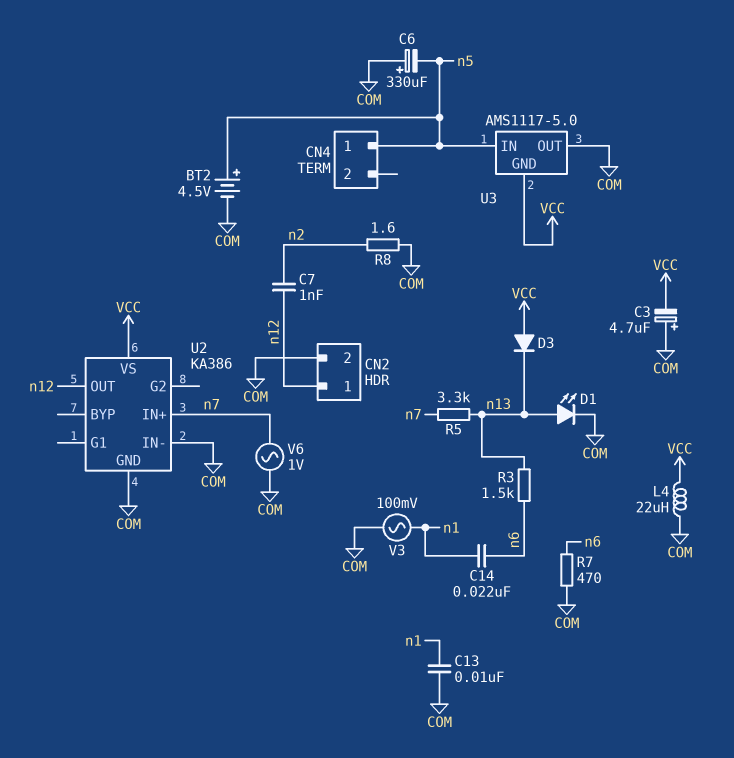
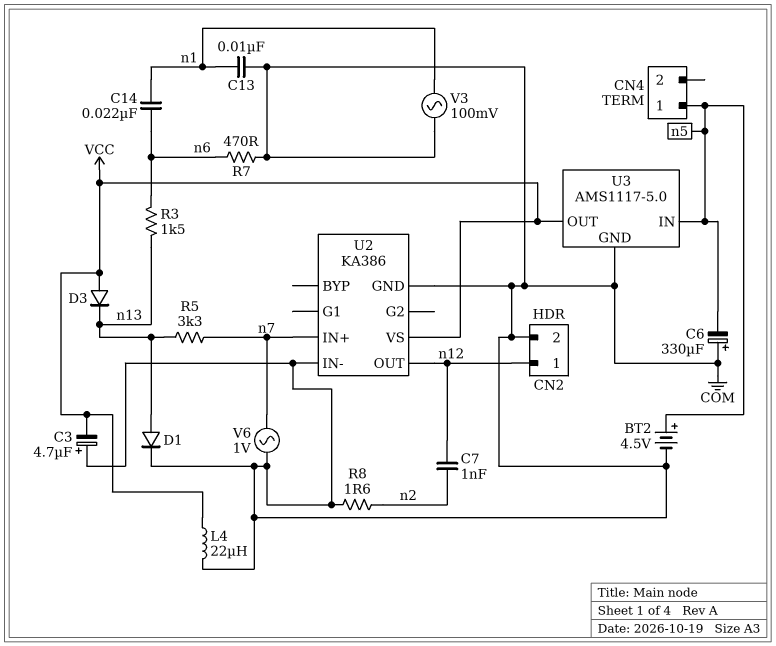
D1: LED (A n13, K COM) -> diode (A n13, K COM)
U3 pin GND: VCC -> COM
U3 pin OUT: COM -> VCC

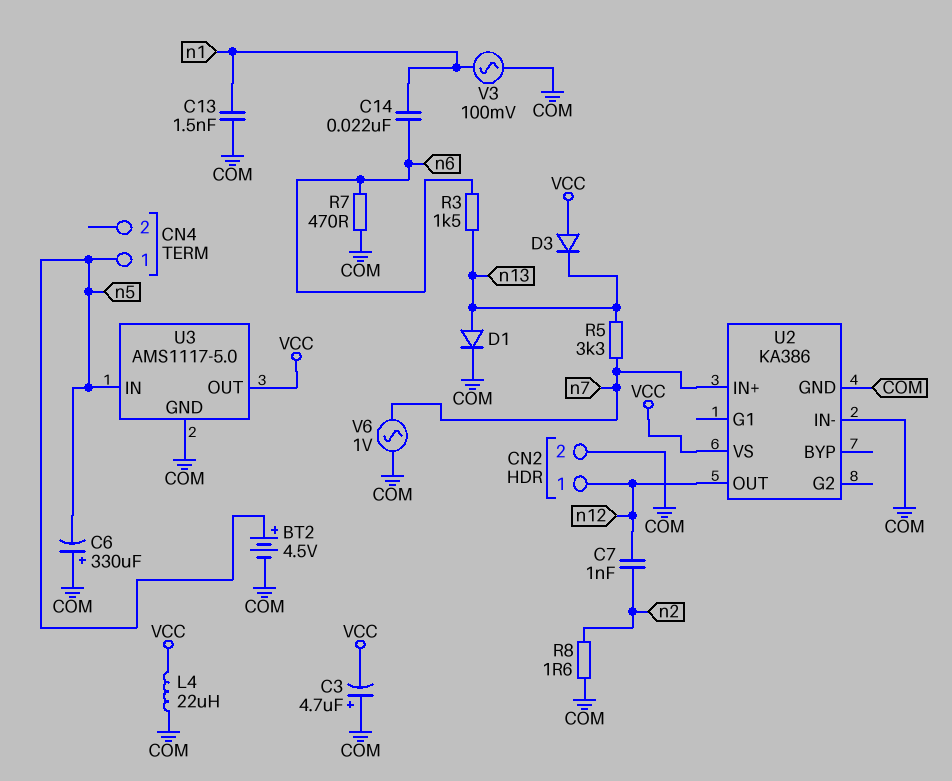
C13: 10nF (COM, n1) -> 1.5nF (COM, n1)

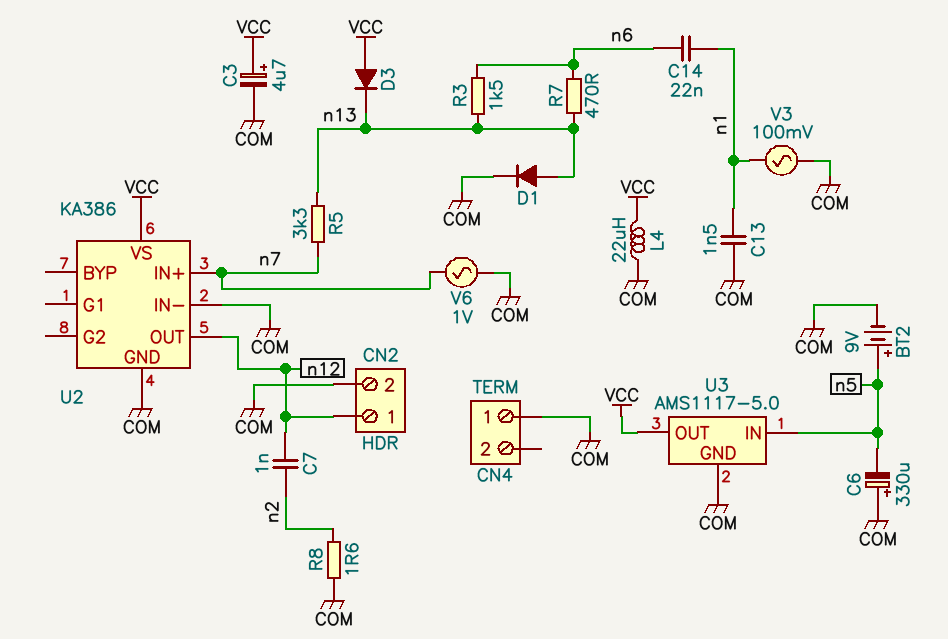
BT2: 4.5V (plus n5, minus COM) -> 9V (plus n5, minus COM)
C3: 4.7uF (plus COM, minus VCC) -> 4.7uF (plus VCC, minus COM)
CN4 pin 1: n5 -> COM
R7: 470 (COM, n6) -> 470 (n6, n13)

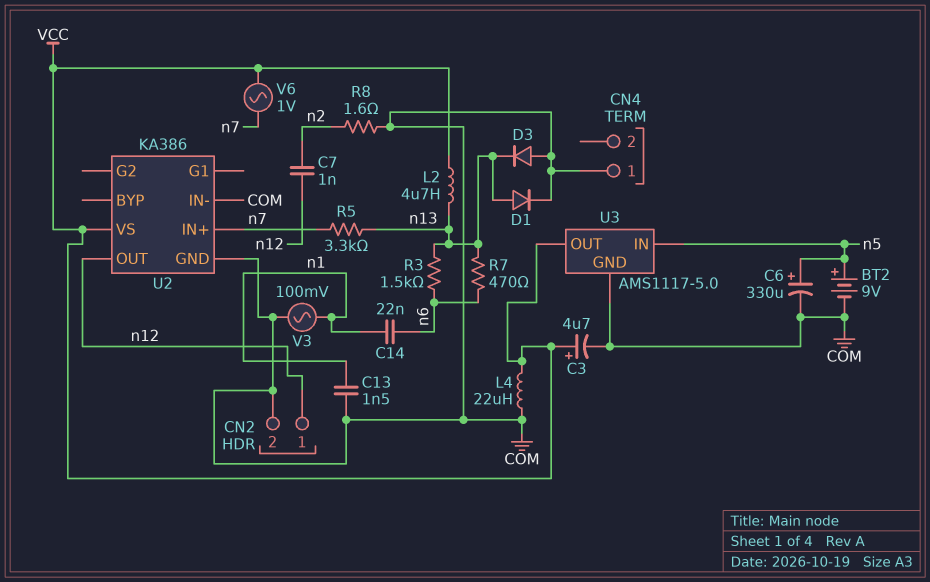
C6: 330uF (plus COM, minus n5) -> 330uF (plus n5, minus COM)
D3: diode (A VCC, K n13) -> diode (A COM, K n13)
L2: none -> 4.7uH (VCC, n13)
V6: AC 1V (COM, n7) -> AC 1V (VCC, n7)

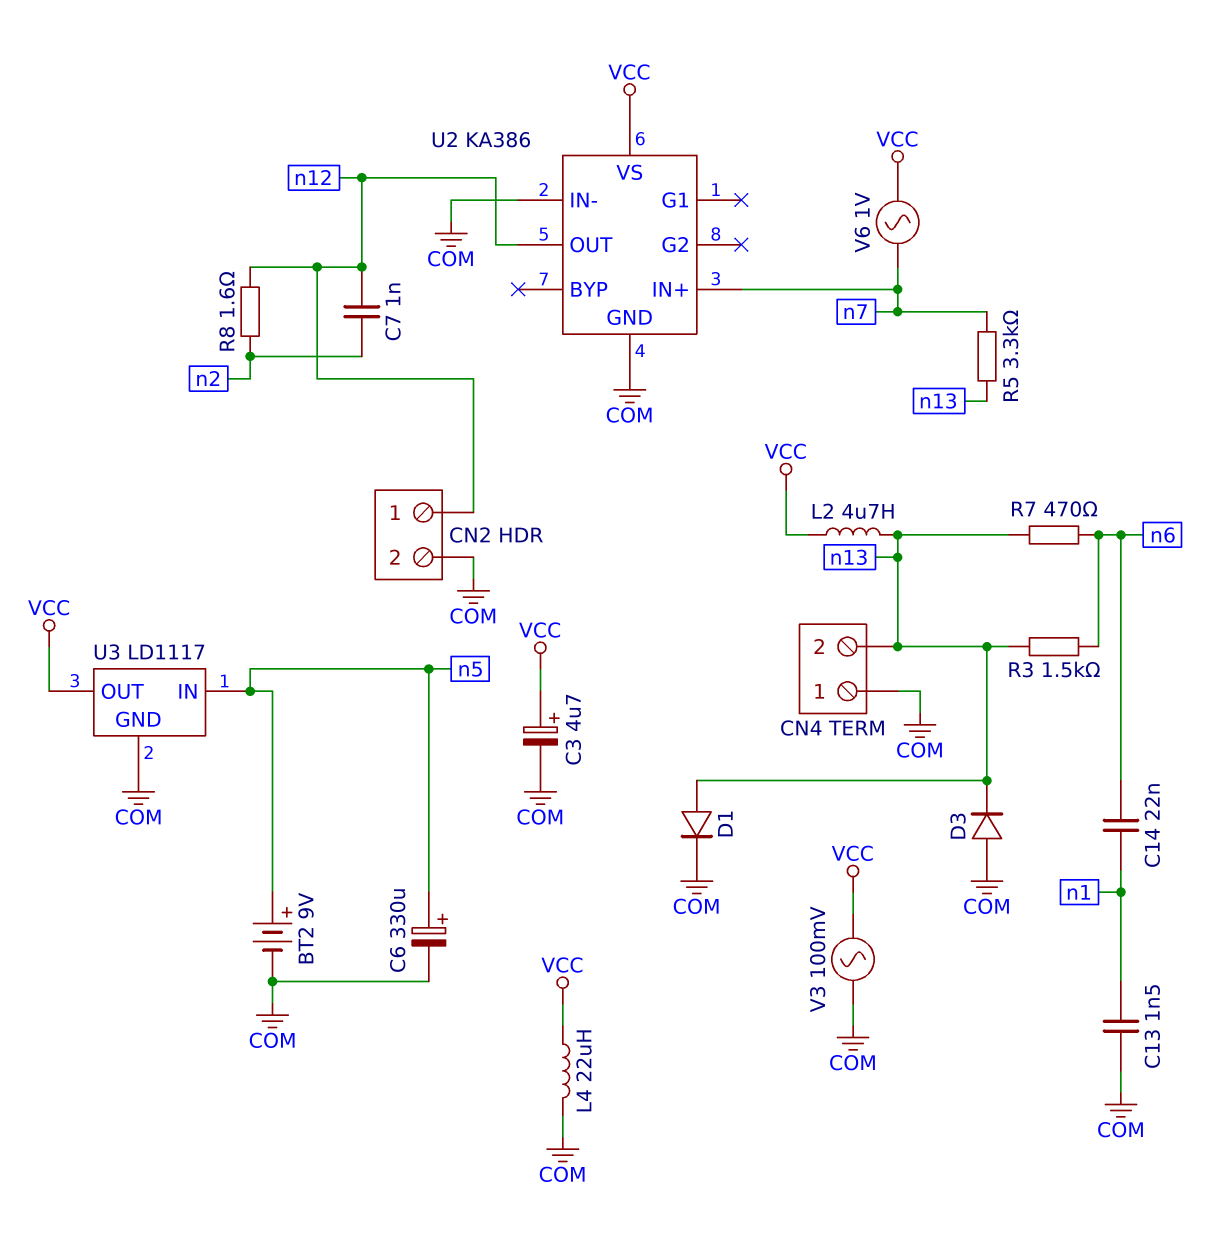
CN4 pin 2: none -> n13
R8: 1.6 (COM, n2) -> 1.6 (n2, n12)
U3: AMS1117-5.0 -> LD1117
V3: AC 100mV (COM, n1) -> AC 100mV (COM, VCC)

